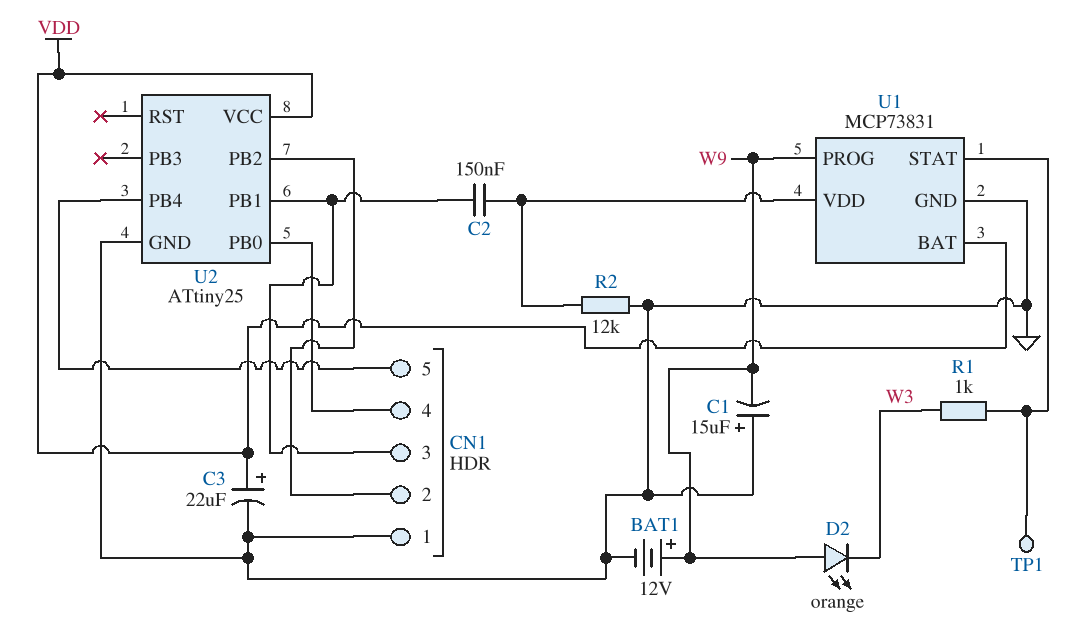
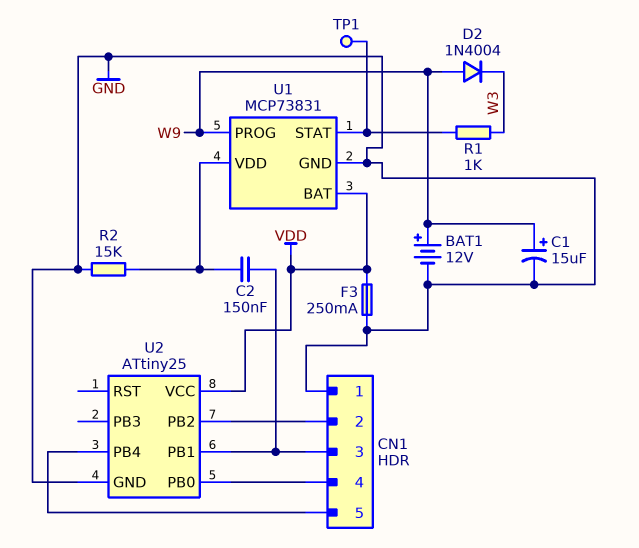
C1: 15uF (plus GND, minus W9) -> 15uF (plus W9, minus GND)
C3: 22uF (plus VDD, minus GND) -> none
D2: LED orange (A W9, K W3) -> diode 1N4004 (A W9, K W3)
F3: none -> 250mA (GND, VDD)
R2: 12k (GND, U1/VDD) -> 15k (GND, U1/VDD)

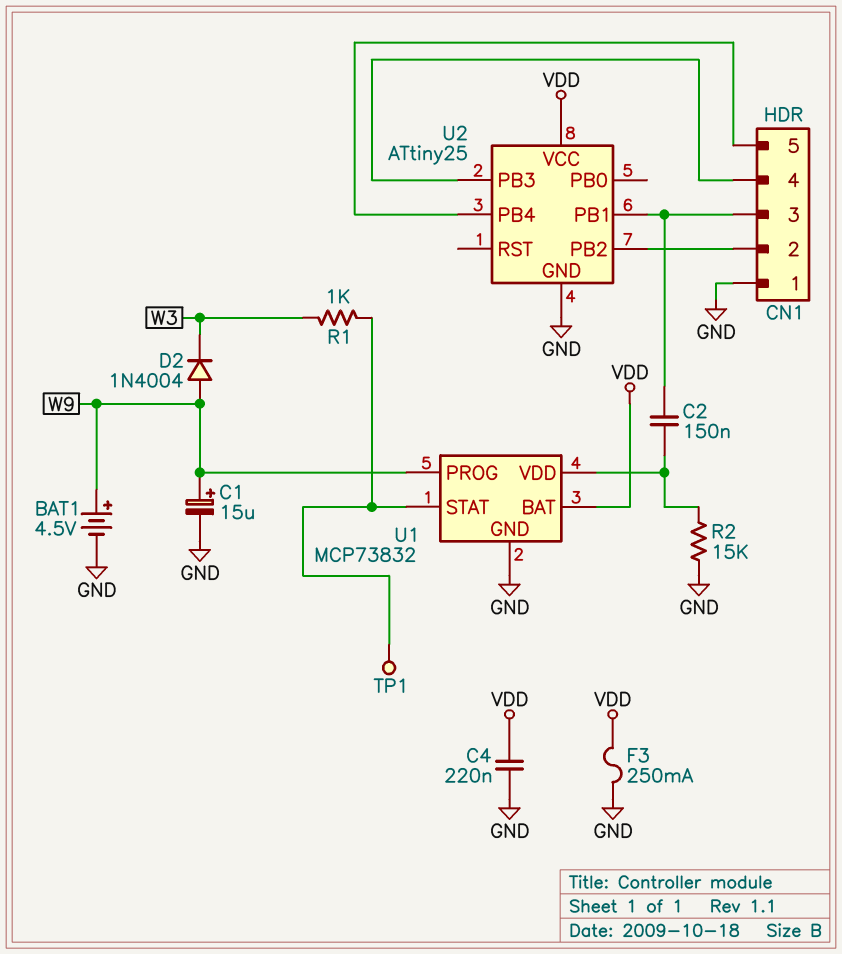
BAT1: 12V (plus W9, minus GND) -> 4.5V (plus W9, minus GND)
C4: none -> 220nF (GND, VDD)
U1: MCP73831 -> MCP73832
U2 pin PB0: CN1/4 -> none
U2 pin PB3: none -> CN1/4

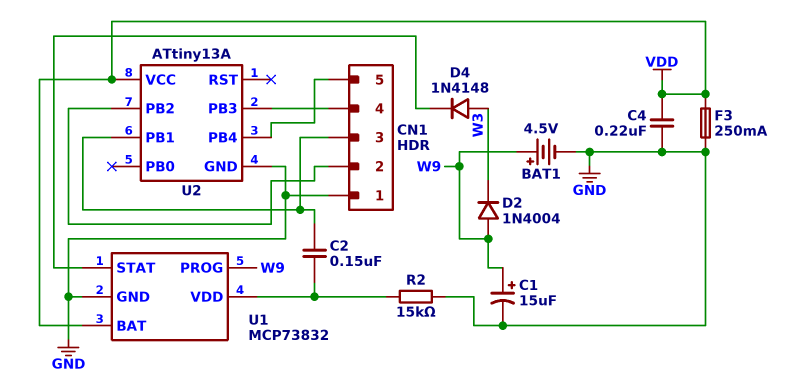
D4: none -> diode 1N4148 (A W3, K U1/STAT)
R1: 1k (U1/STAT, W3) -> none
TP1: test point (U1/STAT) -> none
U2: ATtiny25 -> ATtiny13A

